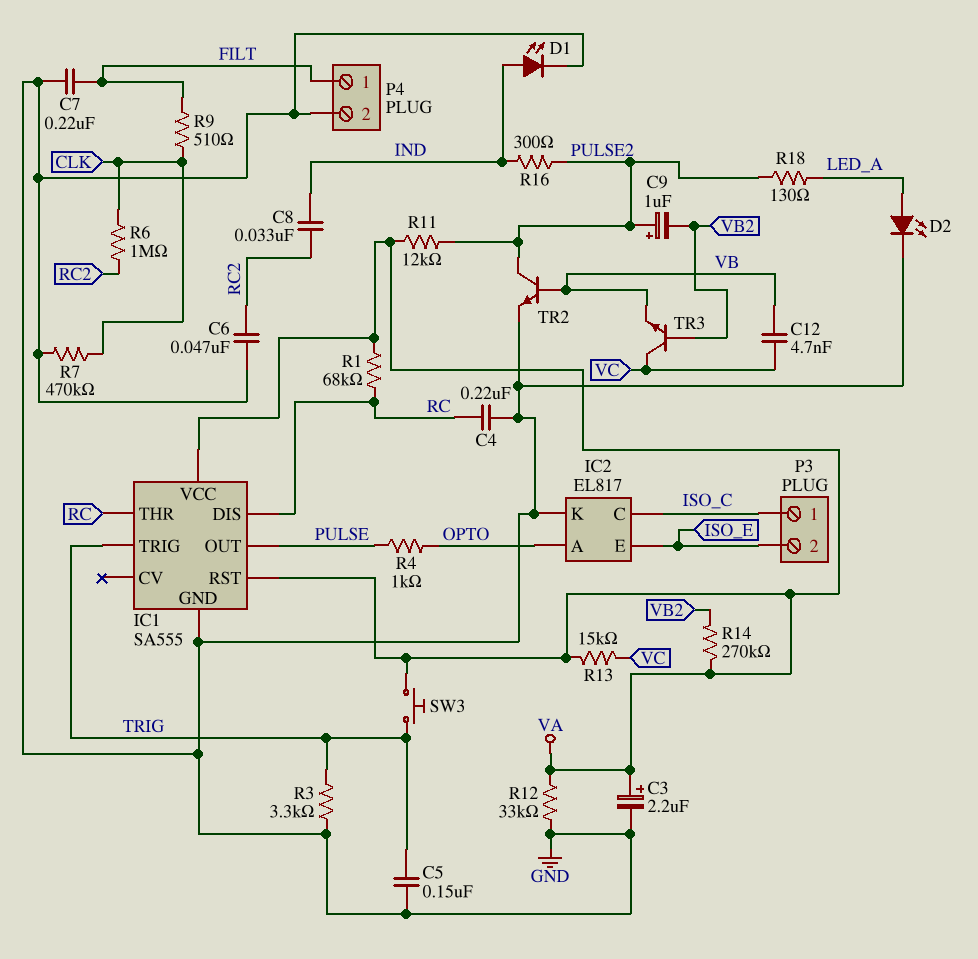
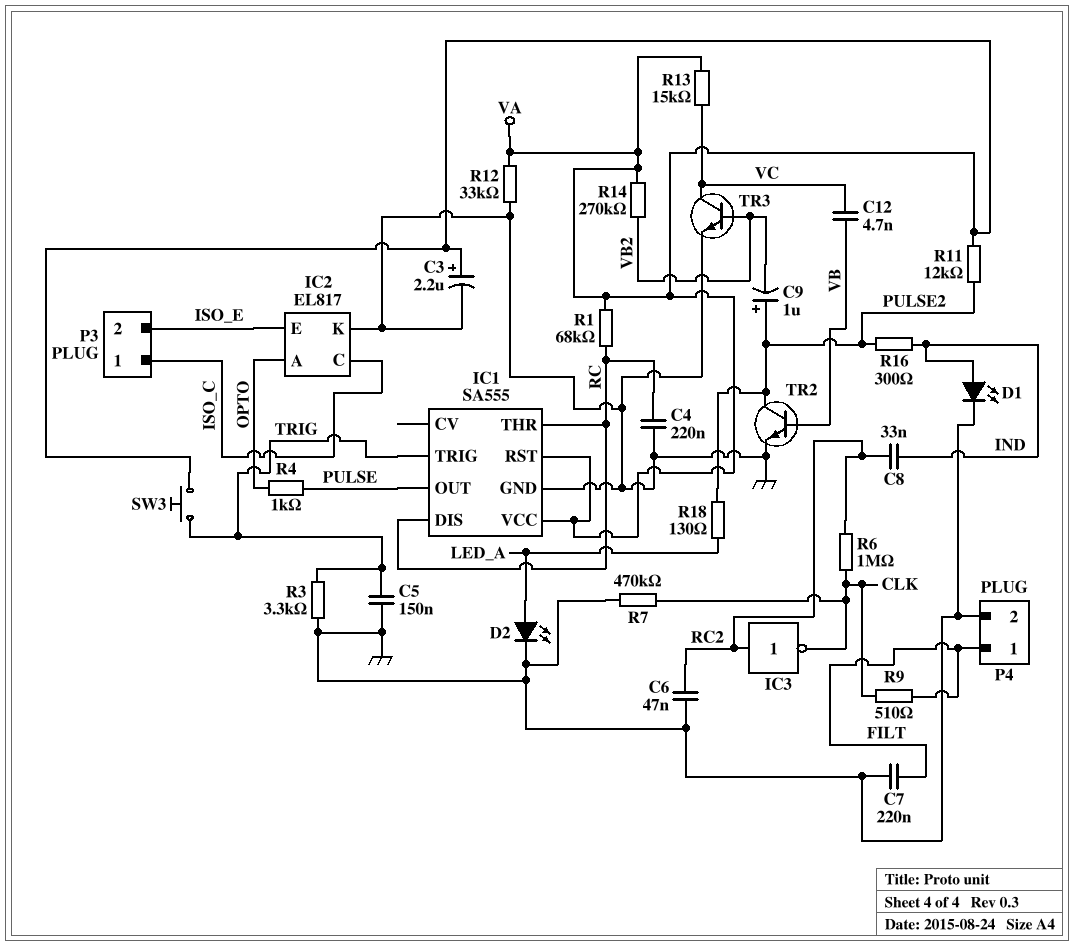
IC3: none -> NOT (in RC2, out CLK)
TR3: NPN (B VB2, C VC, E VB) -> NPN (B VB2, C VC, E GND)

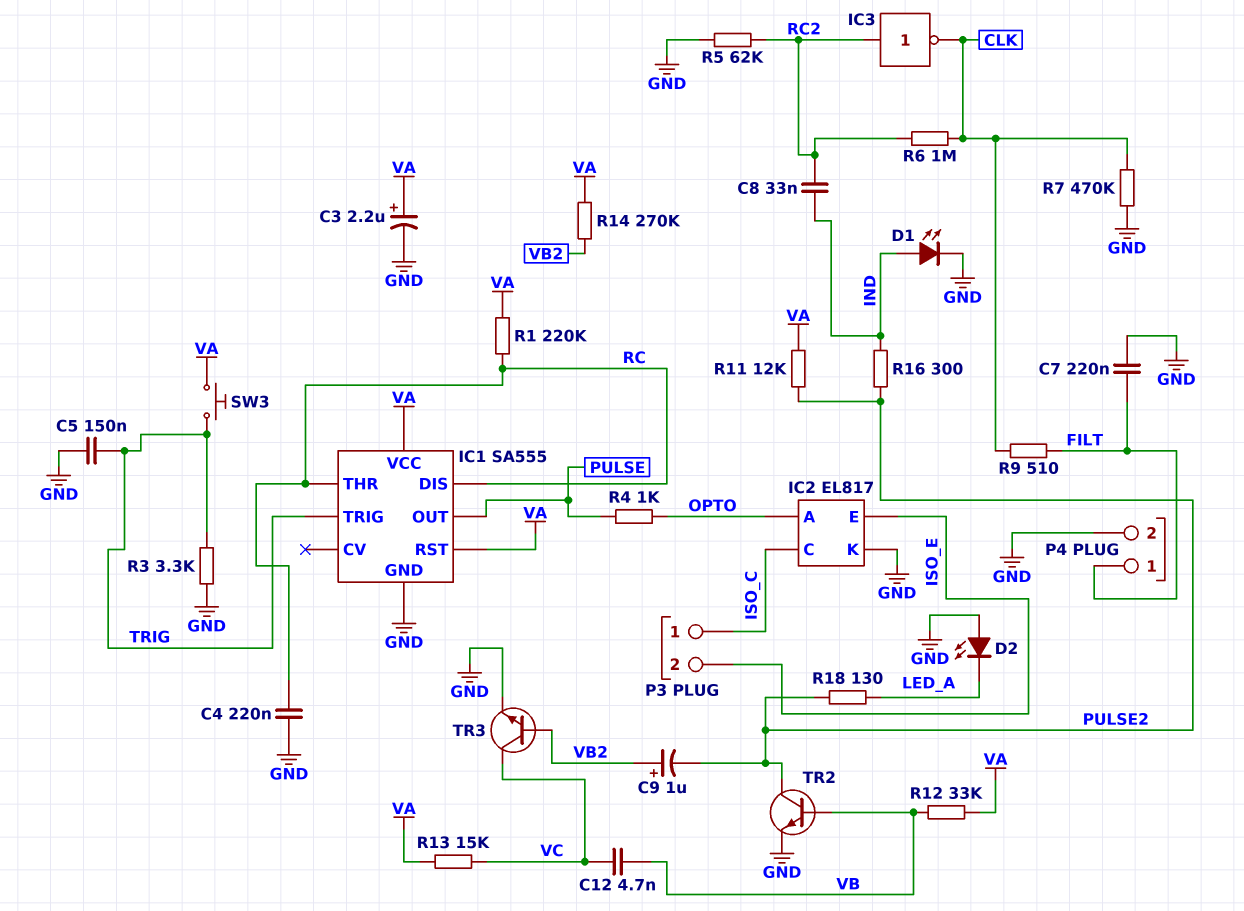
C6: 47nF (GND, RC2) -> none
C9: 1uF (plus PULSE2, minus VB2) -> 1uF (plus VB2, minus PULSE2)
D2: LED (A LED_A, K GND) -> LED (A GND, K LED_A)
R1: 68k (RC, VA) -> 220k (RC, VA)
R5: none -> 62k (GND, RC2)
R12: 33k (GND, VA) -> 33k (VA, VB)

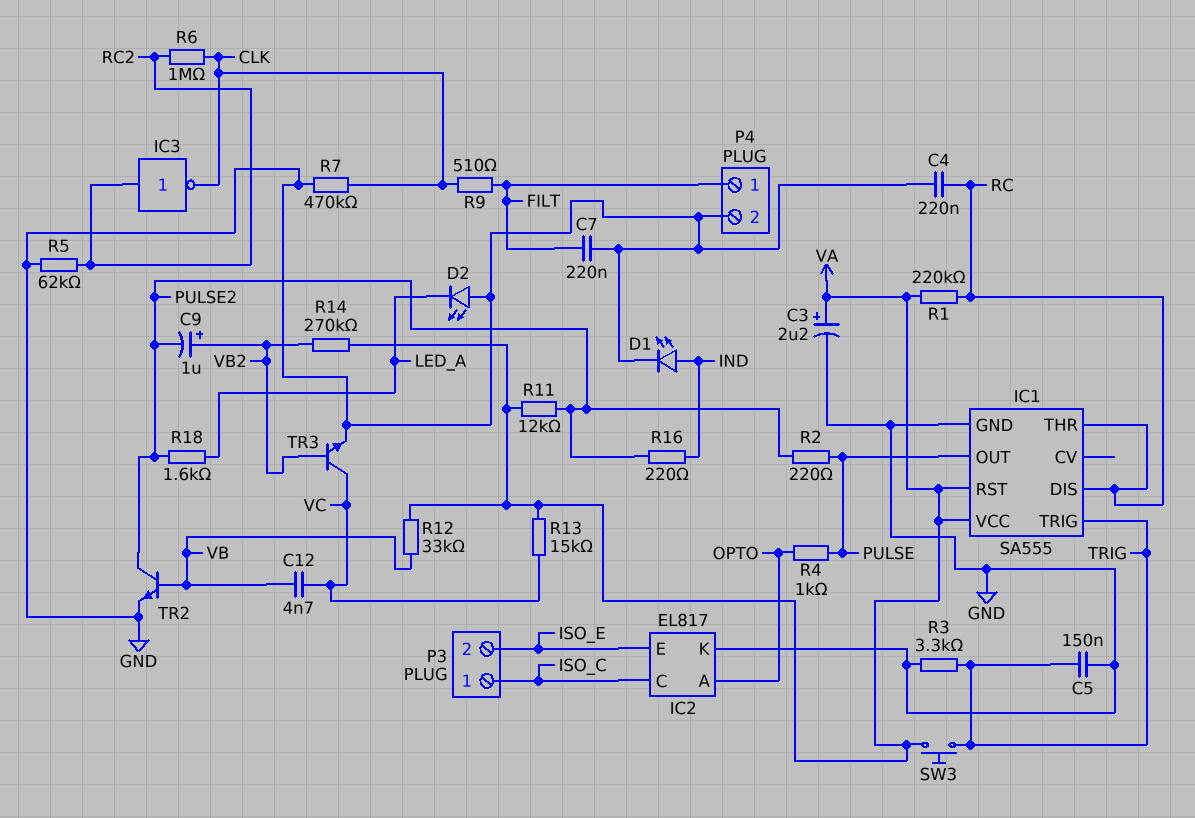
C8: 33nF (IND, RC2) -> none
R2: none -> 220 (PULSE, PULSE2)
R16: 300 (IND, PULSE2) -> 220 (IND, PULSE2)
R18: 130 (LED_A, PULSE2) -> 1.6k (LED_A, PULSE2)

